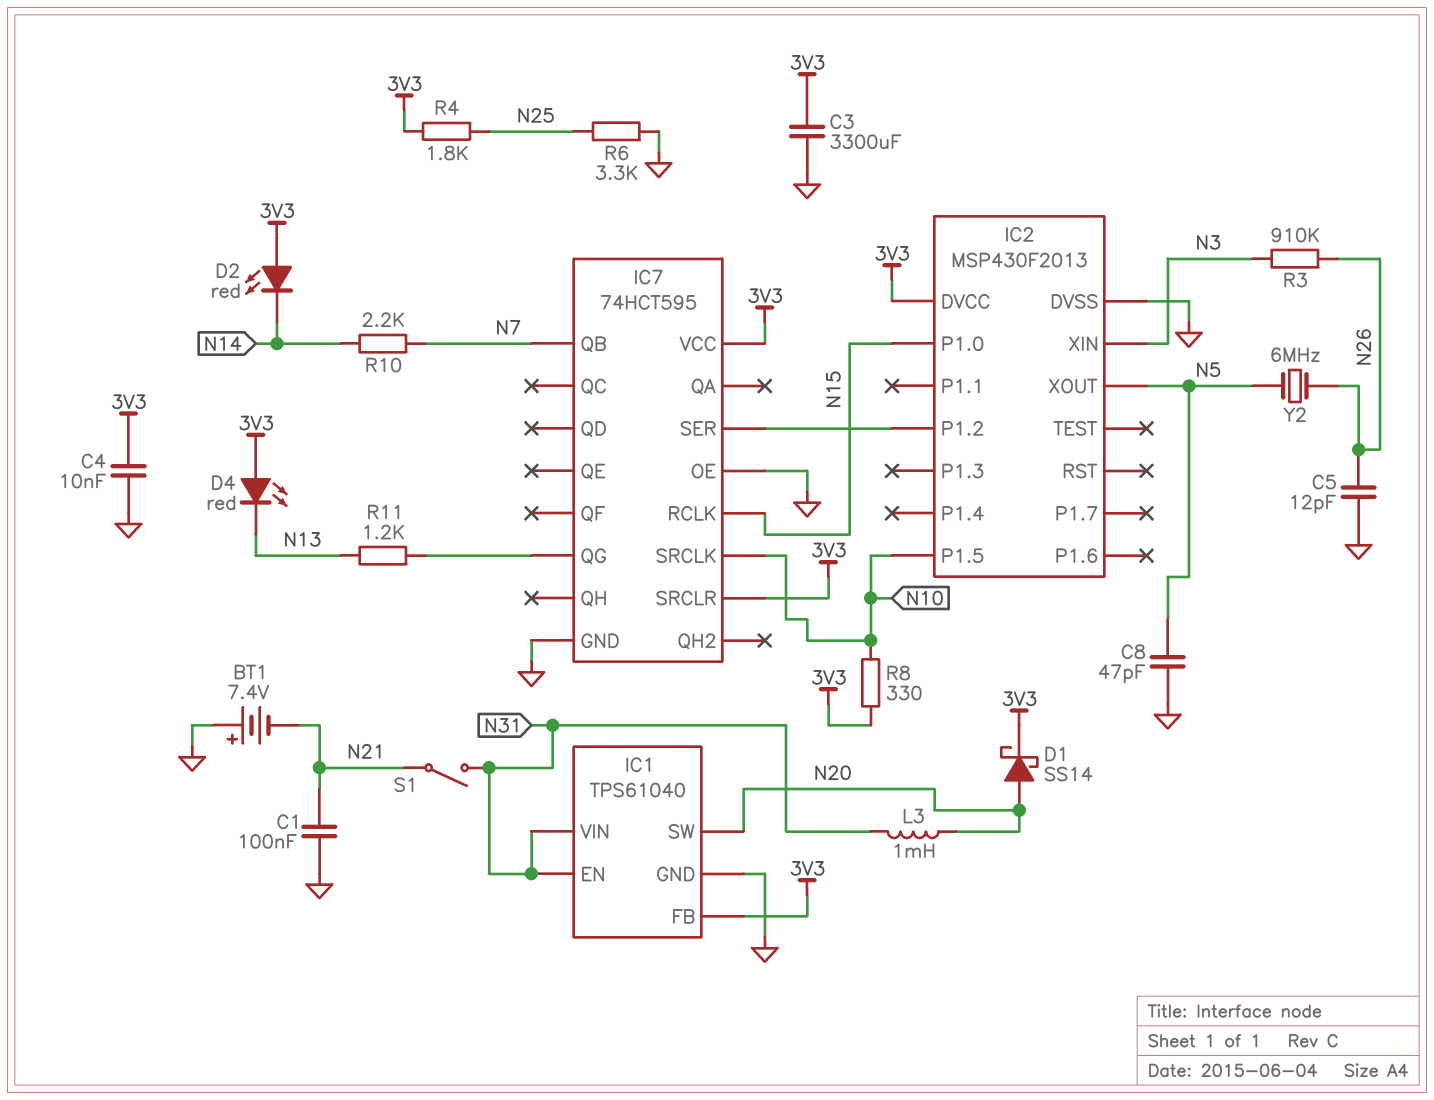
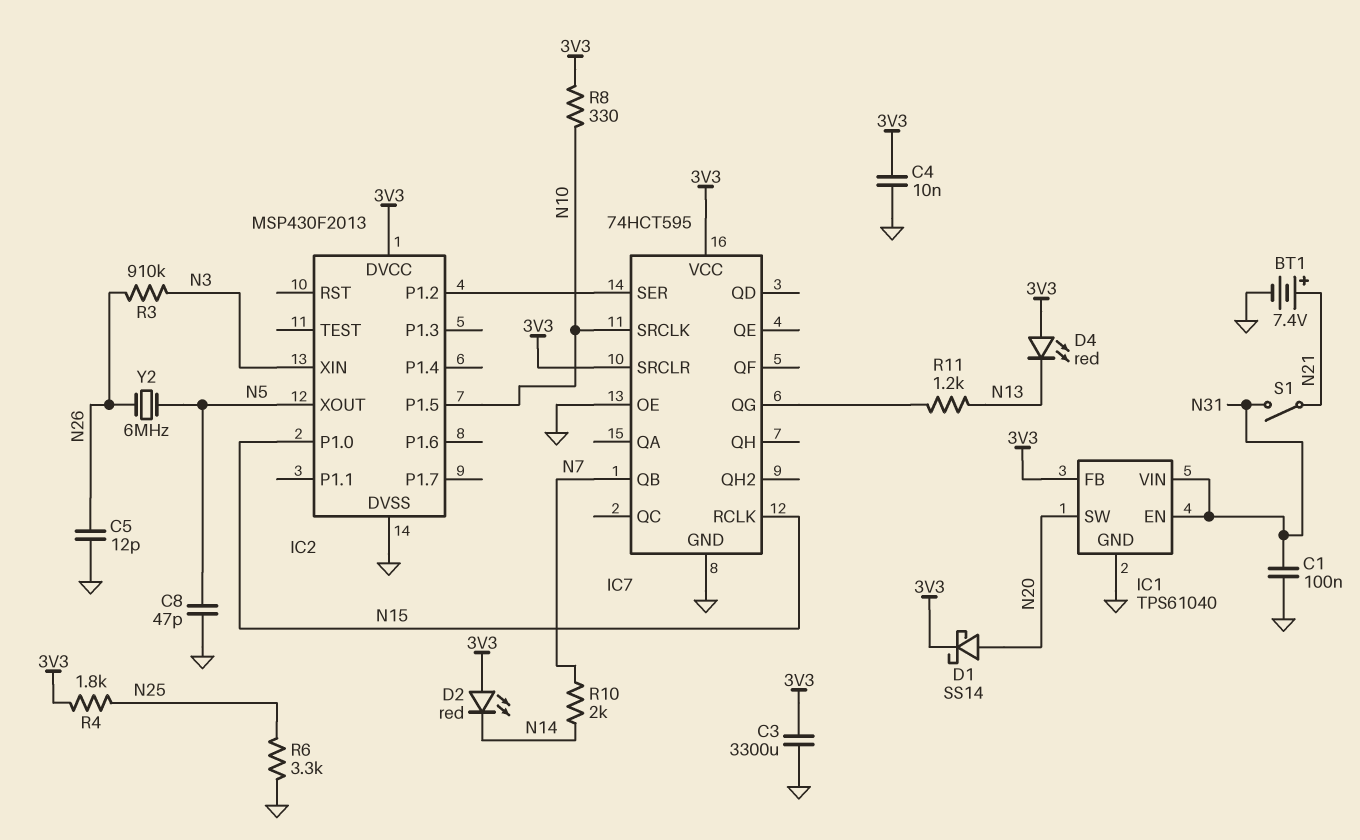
BT1: 7.4V (plus GND, minus N21) -> 7.4V (plus N21, minus GND)
C1: 100nF (GND, N21) -> 100nF (GND, N31)
L3: 1mH (N20, N31) -> none
R10: 2.2k (N7, N14) -> 2k (N7, N14)

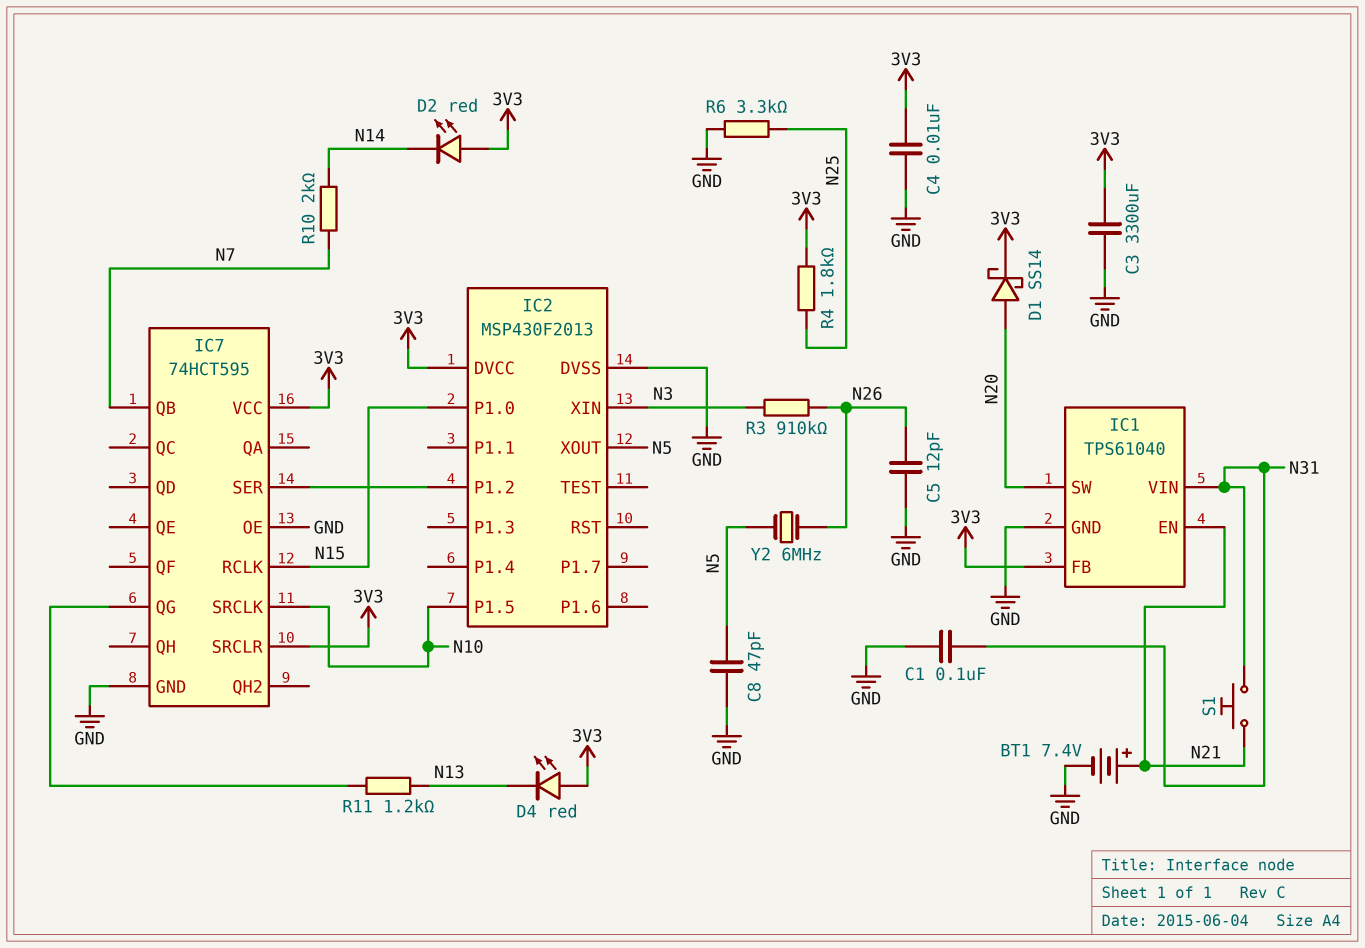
IC1 pin EN: N31 -> N21
R8: 330 (3V3, N10) -> none
S1: switch (N21, N31) -> button (N21, N31)

